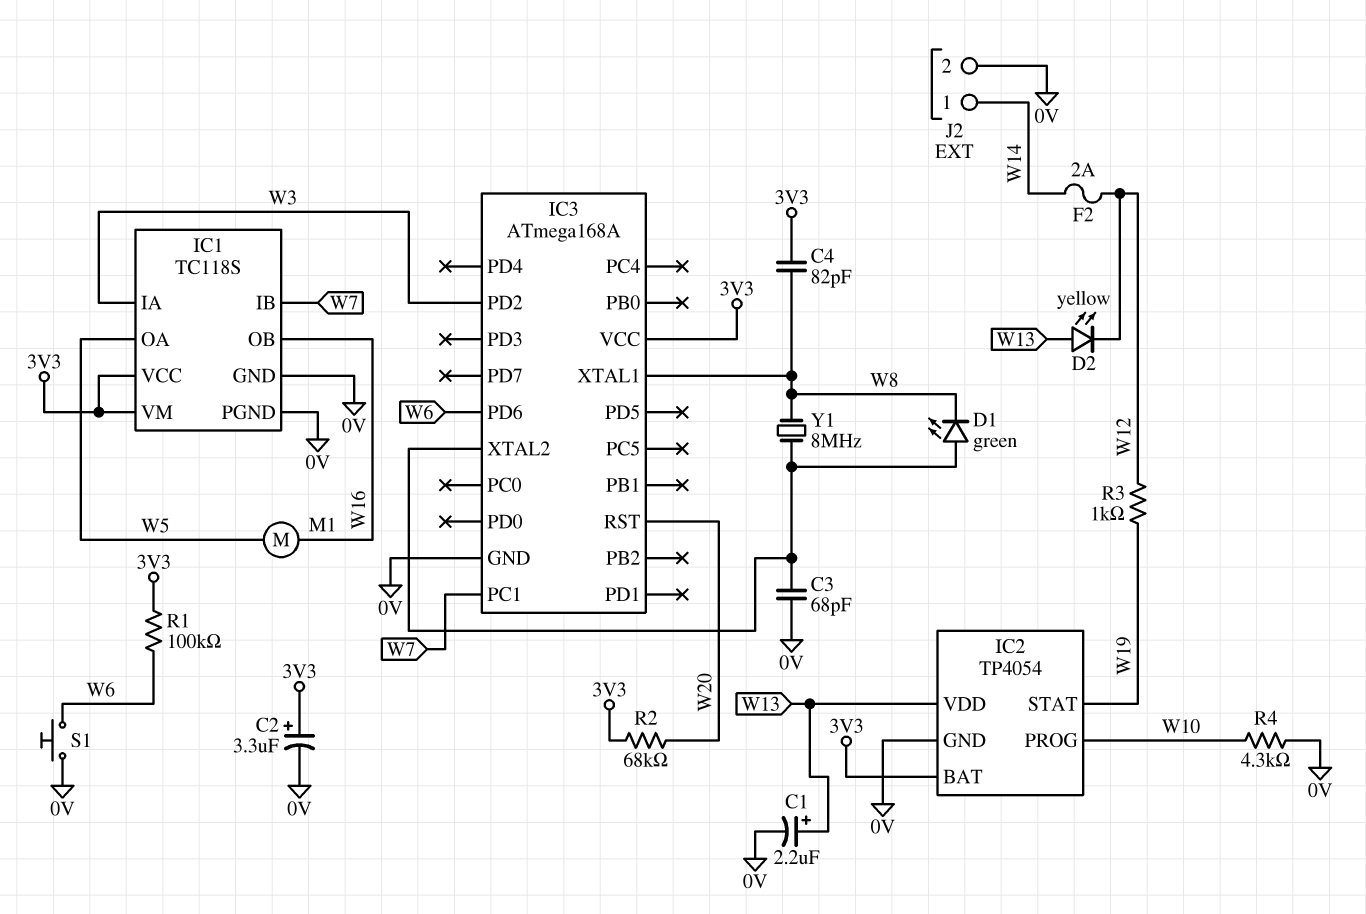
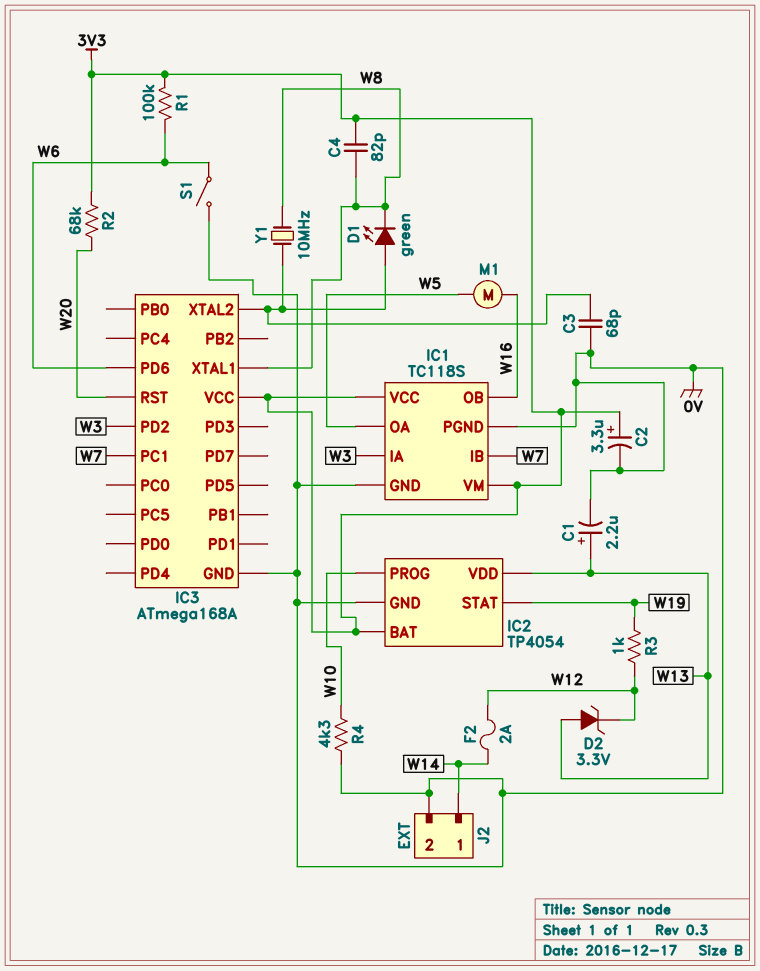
D2: LED yellow (A W13, K W12) -> zener 3.3V (A W13, K W12)
S1: button (0V, W6) -> switch (0V, W6)
Y1: 8MHz (IC3/XTAL2, W8) -> 10MHz (IC3/XTAL2, W8)

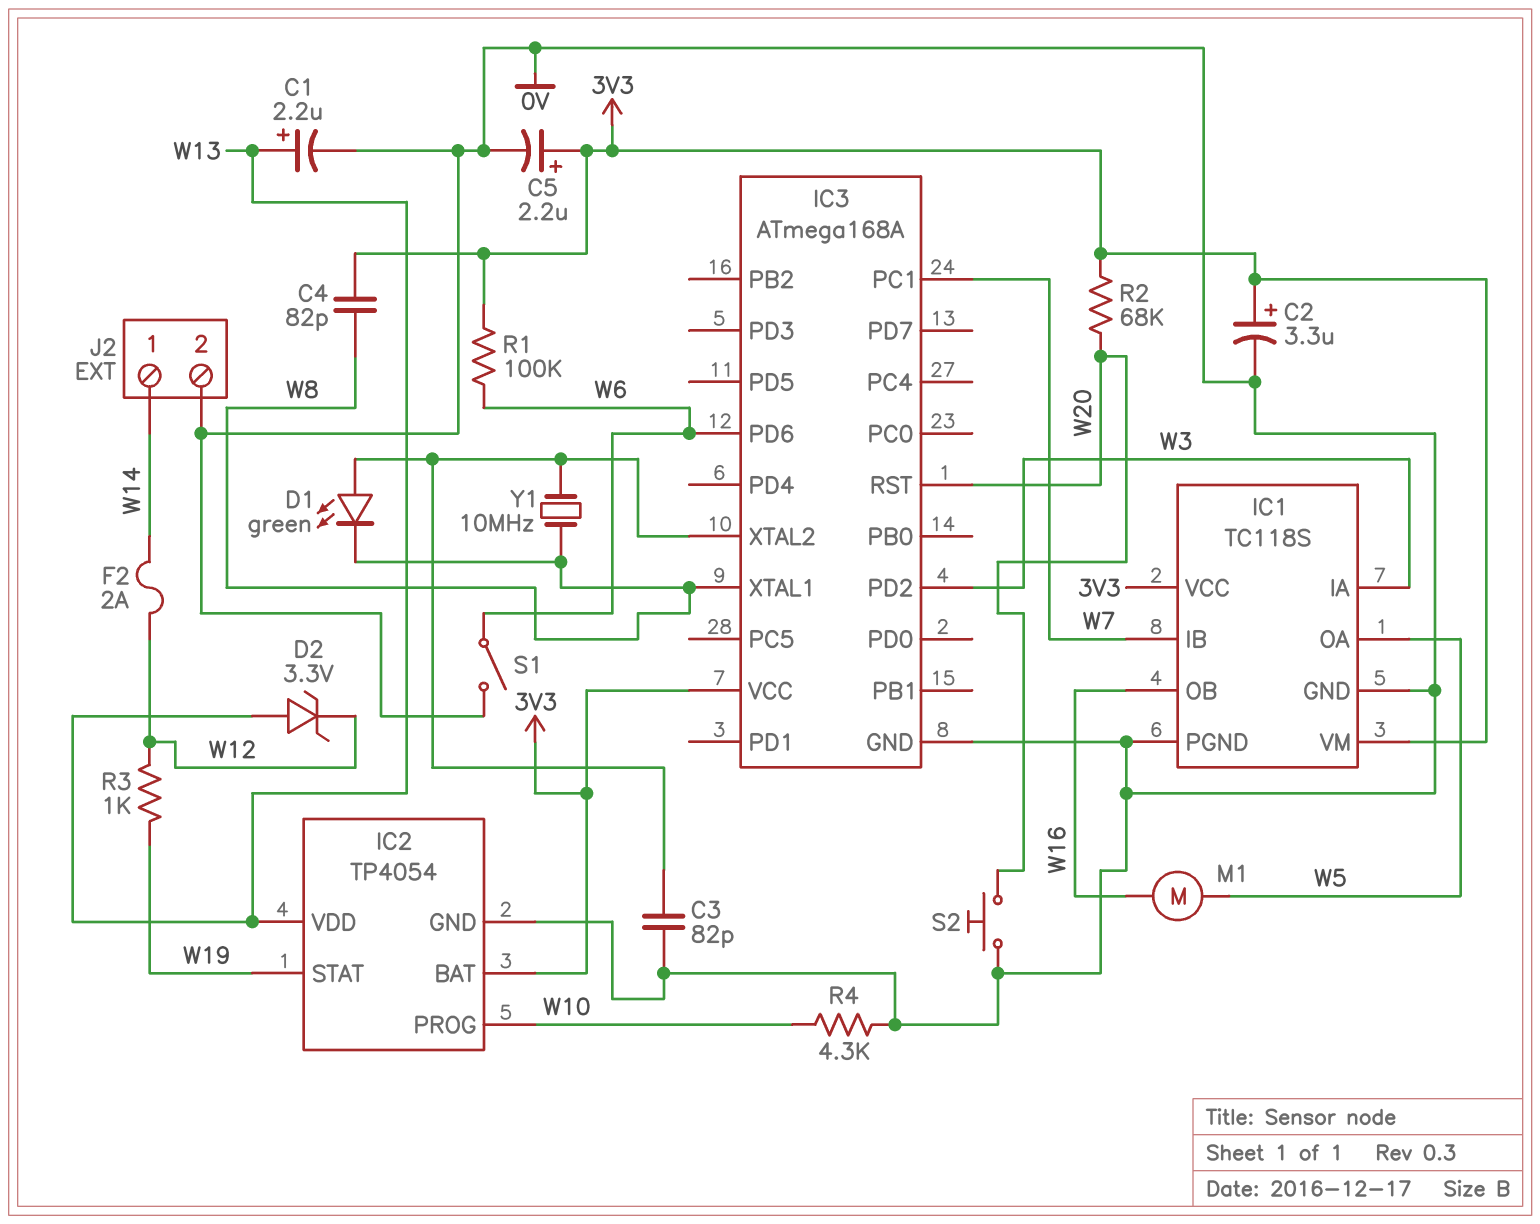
C3: 68pF (0V, IC3/XTAL2) -> 82pF (0V, IC3/XTAL2)
C5: none -> 2.2uF (plus 3V3, minus 0V)
S2: none -> button (0V, W20)

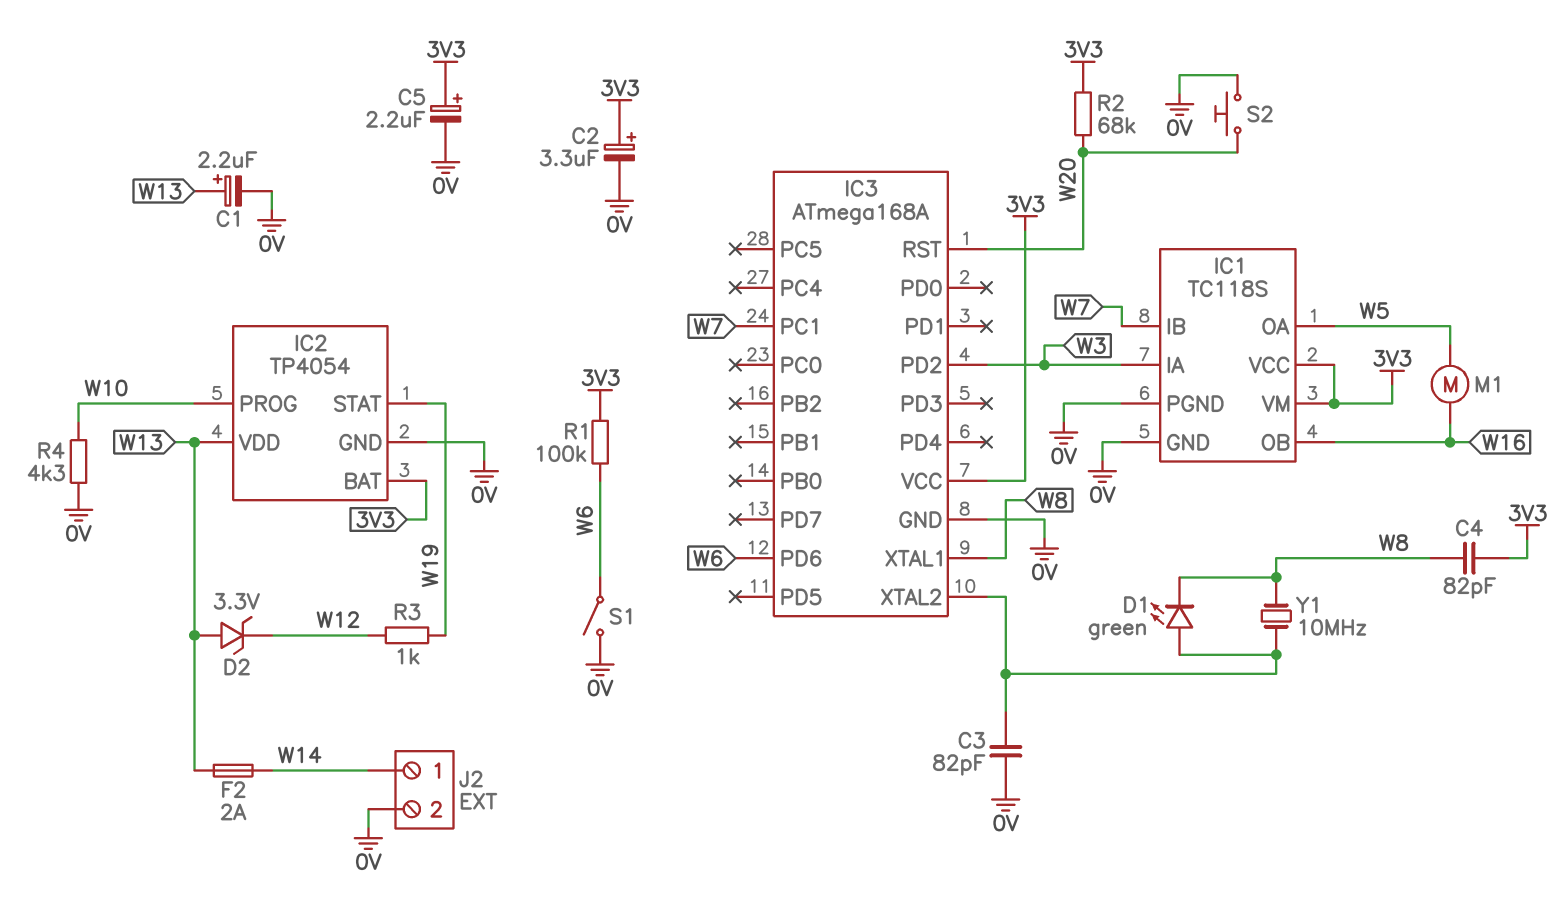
F2: 2A (W12, W14) -> 2A (W13, W14)

